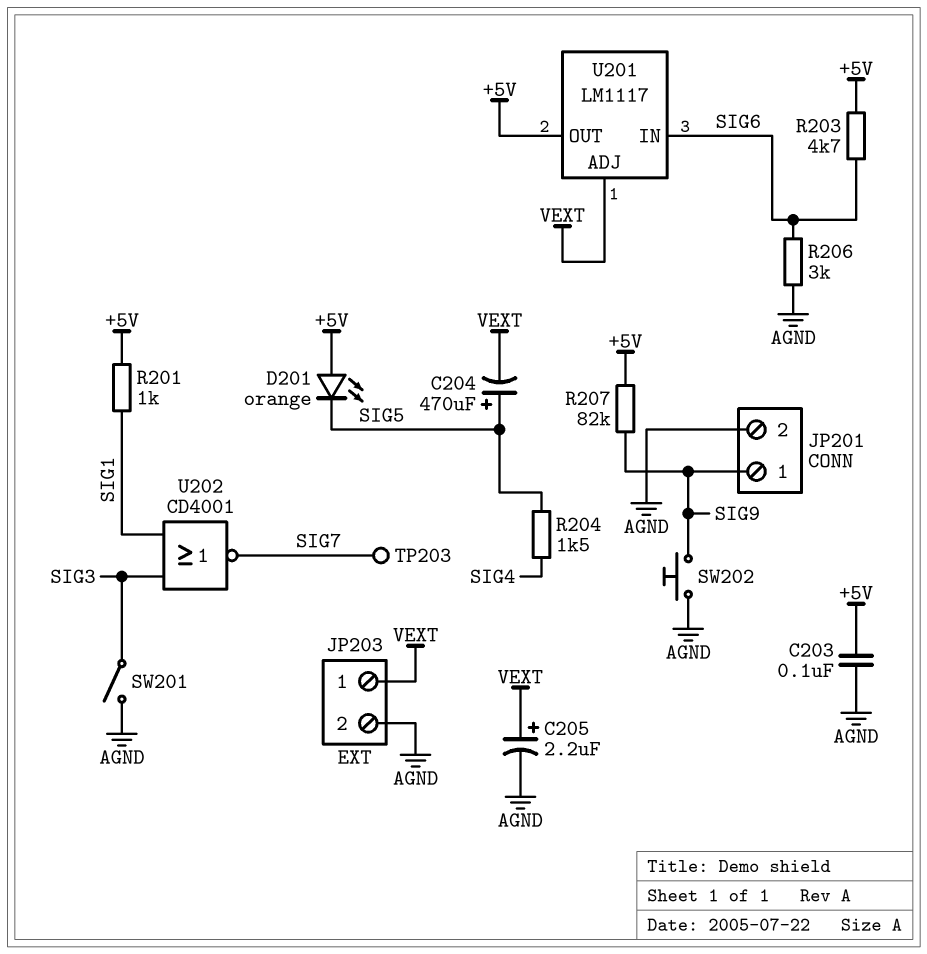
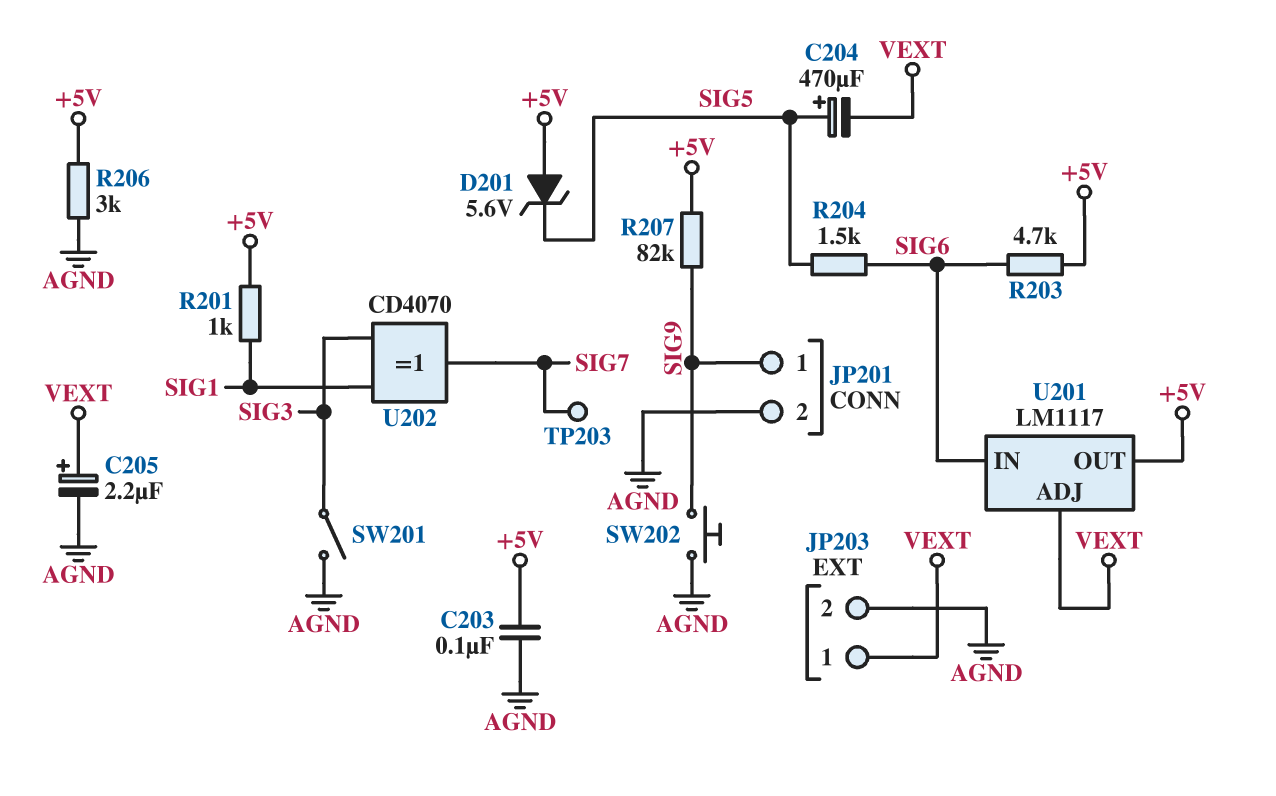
D201: LED orange (A +5V, K SIG5) -> zener 5.6V (A +5V, K SIG5)
R204: 1.5k (SIG4, SIG5) -> 1.5k (SIG5, SIG6)
R206: 3k (AGND, SIG6) -> 3k (+5V, AGND)
U202: NOR CD4001 (in SIG1, in SIG3, out SIG7) -> XOR CD4070 (in SIG1, in SIG3, out SIG7)

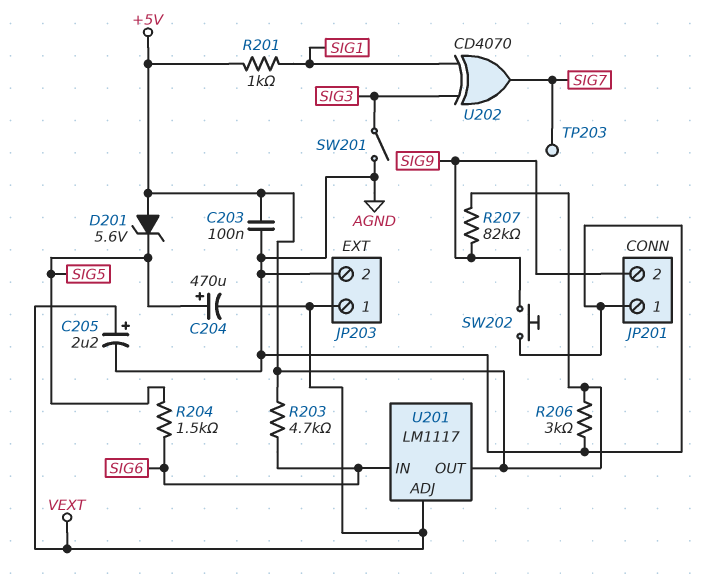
JP201 pin 1: SIG9 -> AGND
JP201 pin 2: AGND -> SIG9

